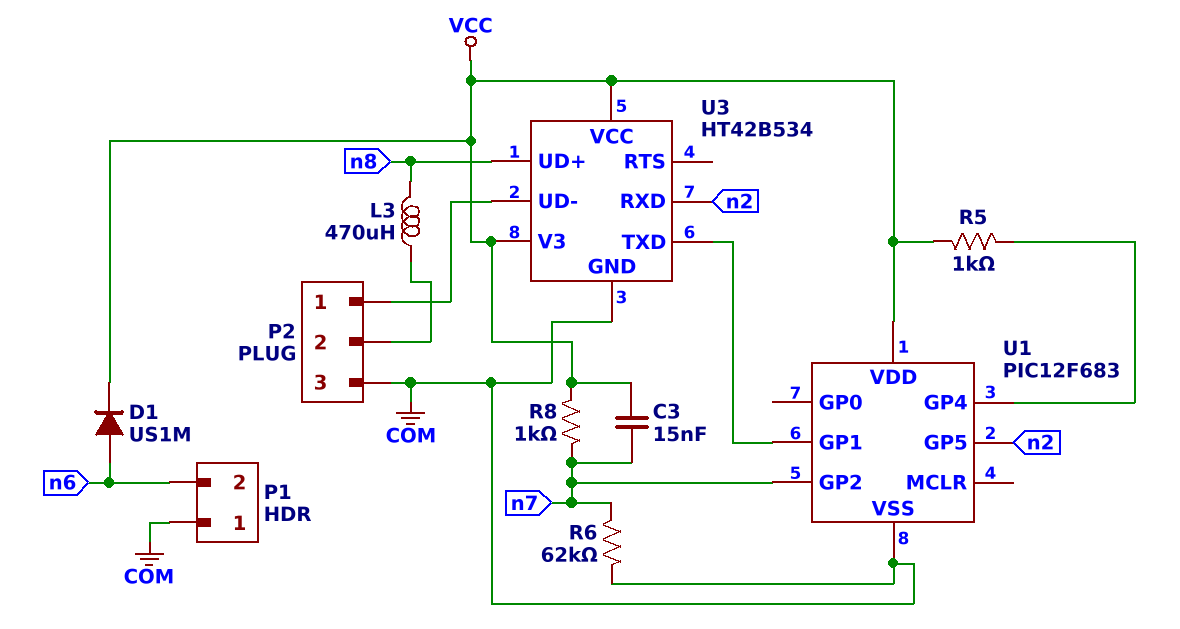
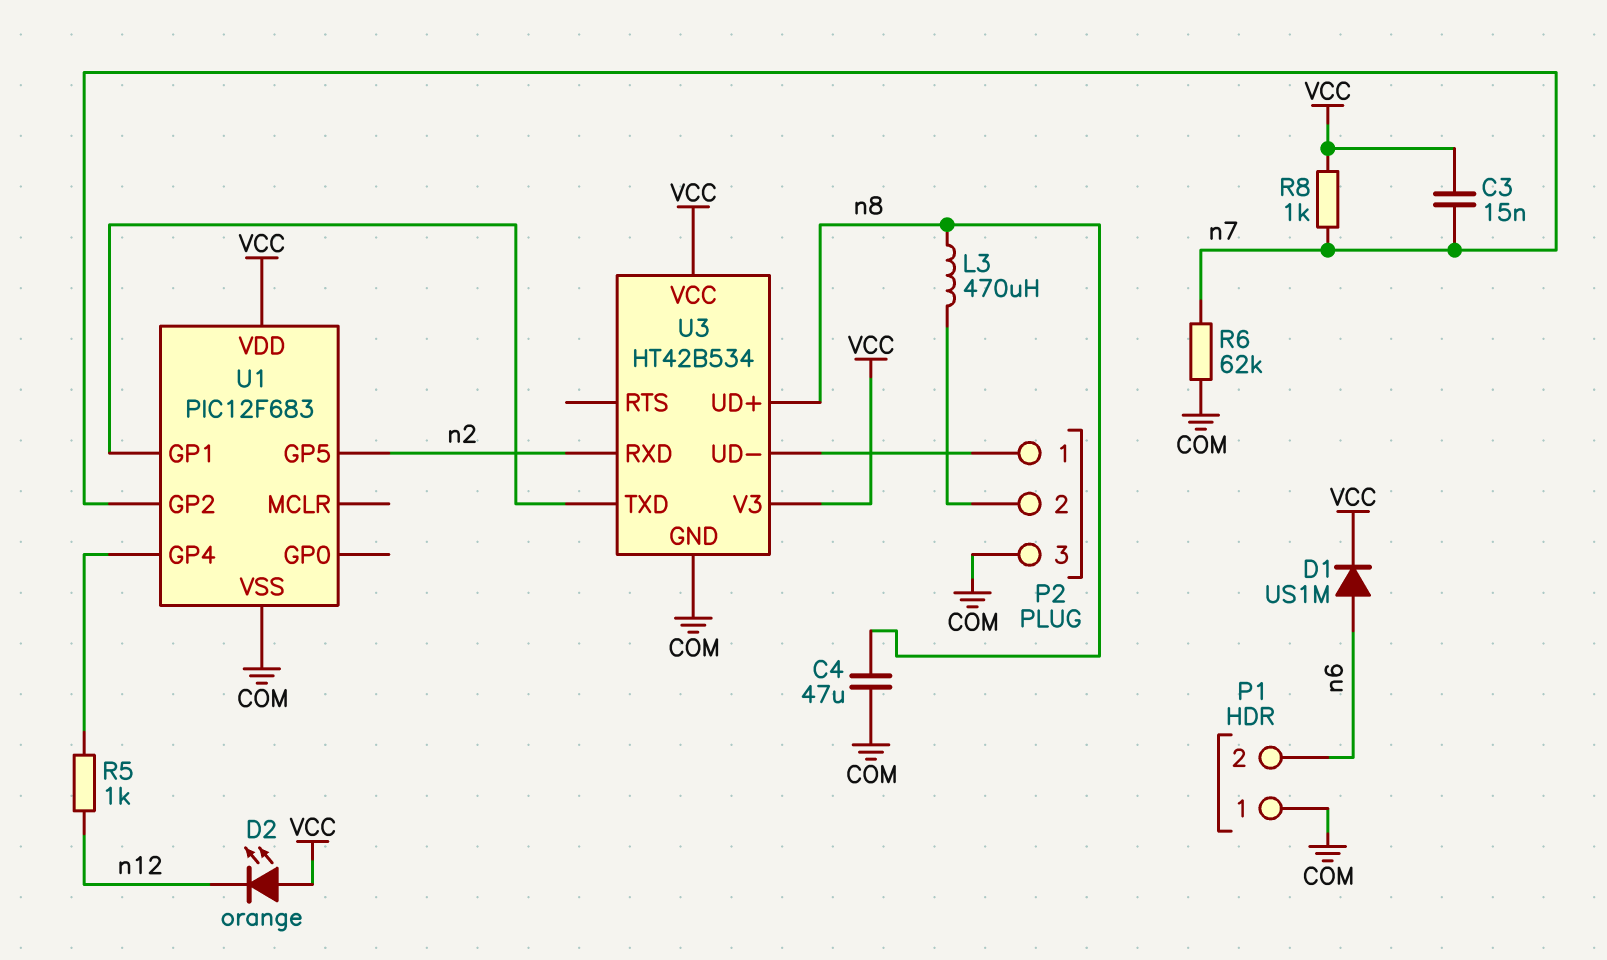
C4: none -> 47uF (COM, n8)
D2: none -> LED orange (A VCC, K n12)
R5: 1k (U1/GP4, VCC) -> 1k (U1/GP4, n12)

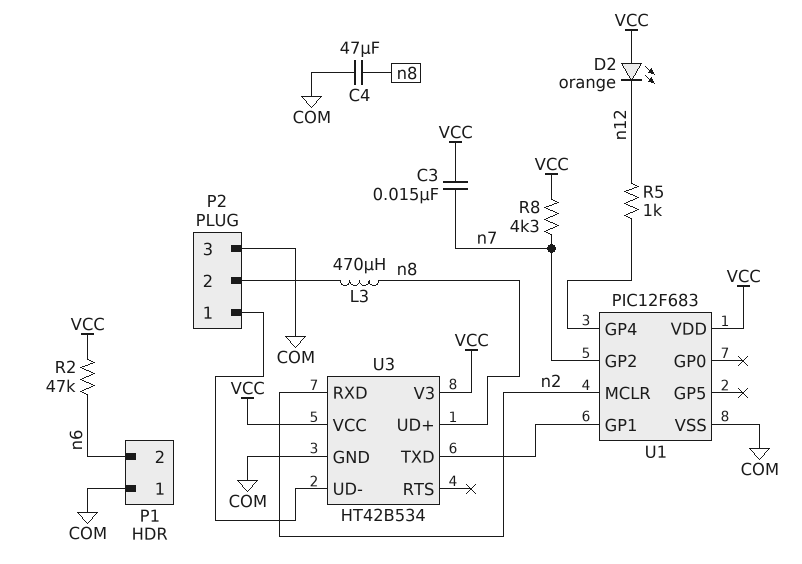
D1: diode US1M (A n6, K VCC) -> none
R2: none -> 47k (VCC, n6)
R6: 62k (COM, n7) -> none
R8: 1k (VCC, n7) -> 4.3k (VCC, n7)
U1 pin GP5: n2 -> none
U1 pin MCLR: none -> n2

